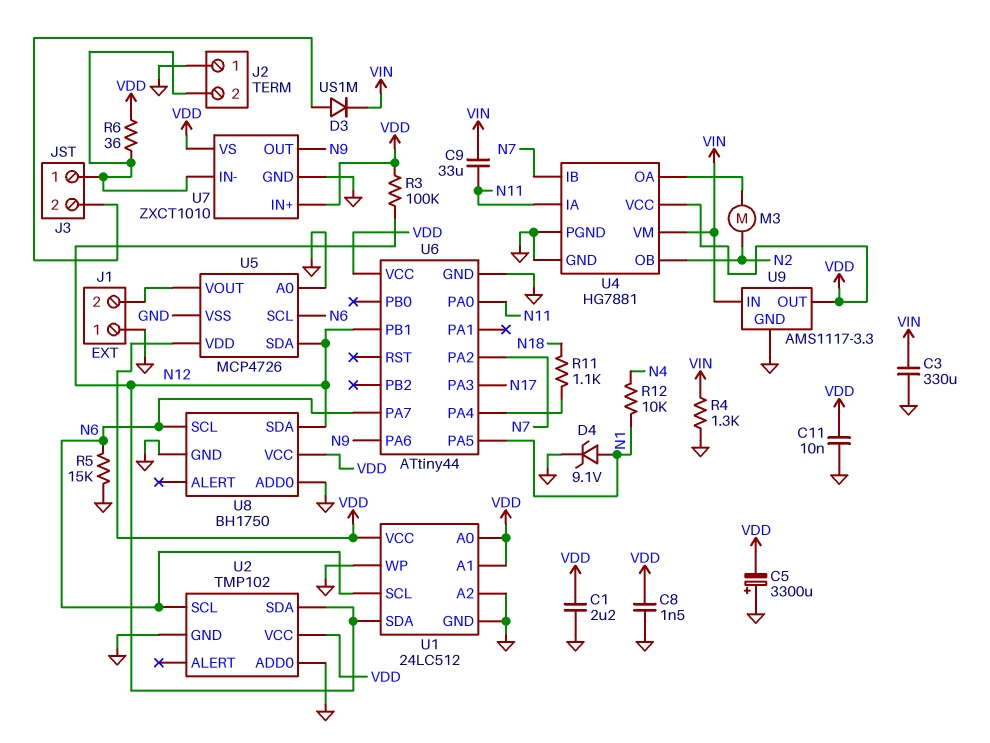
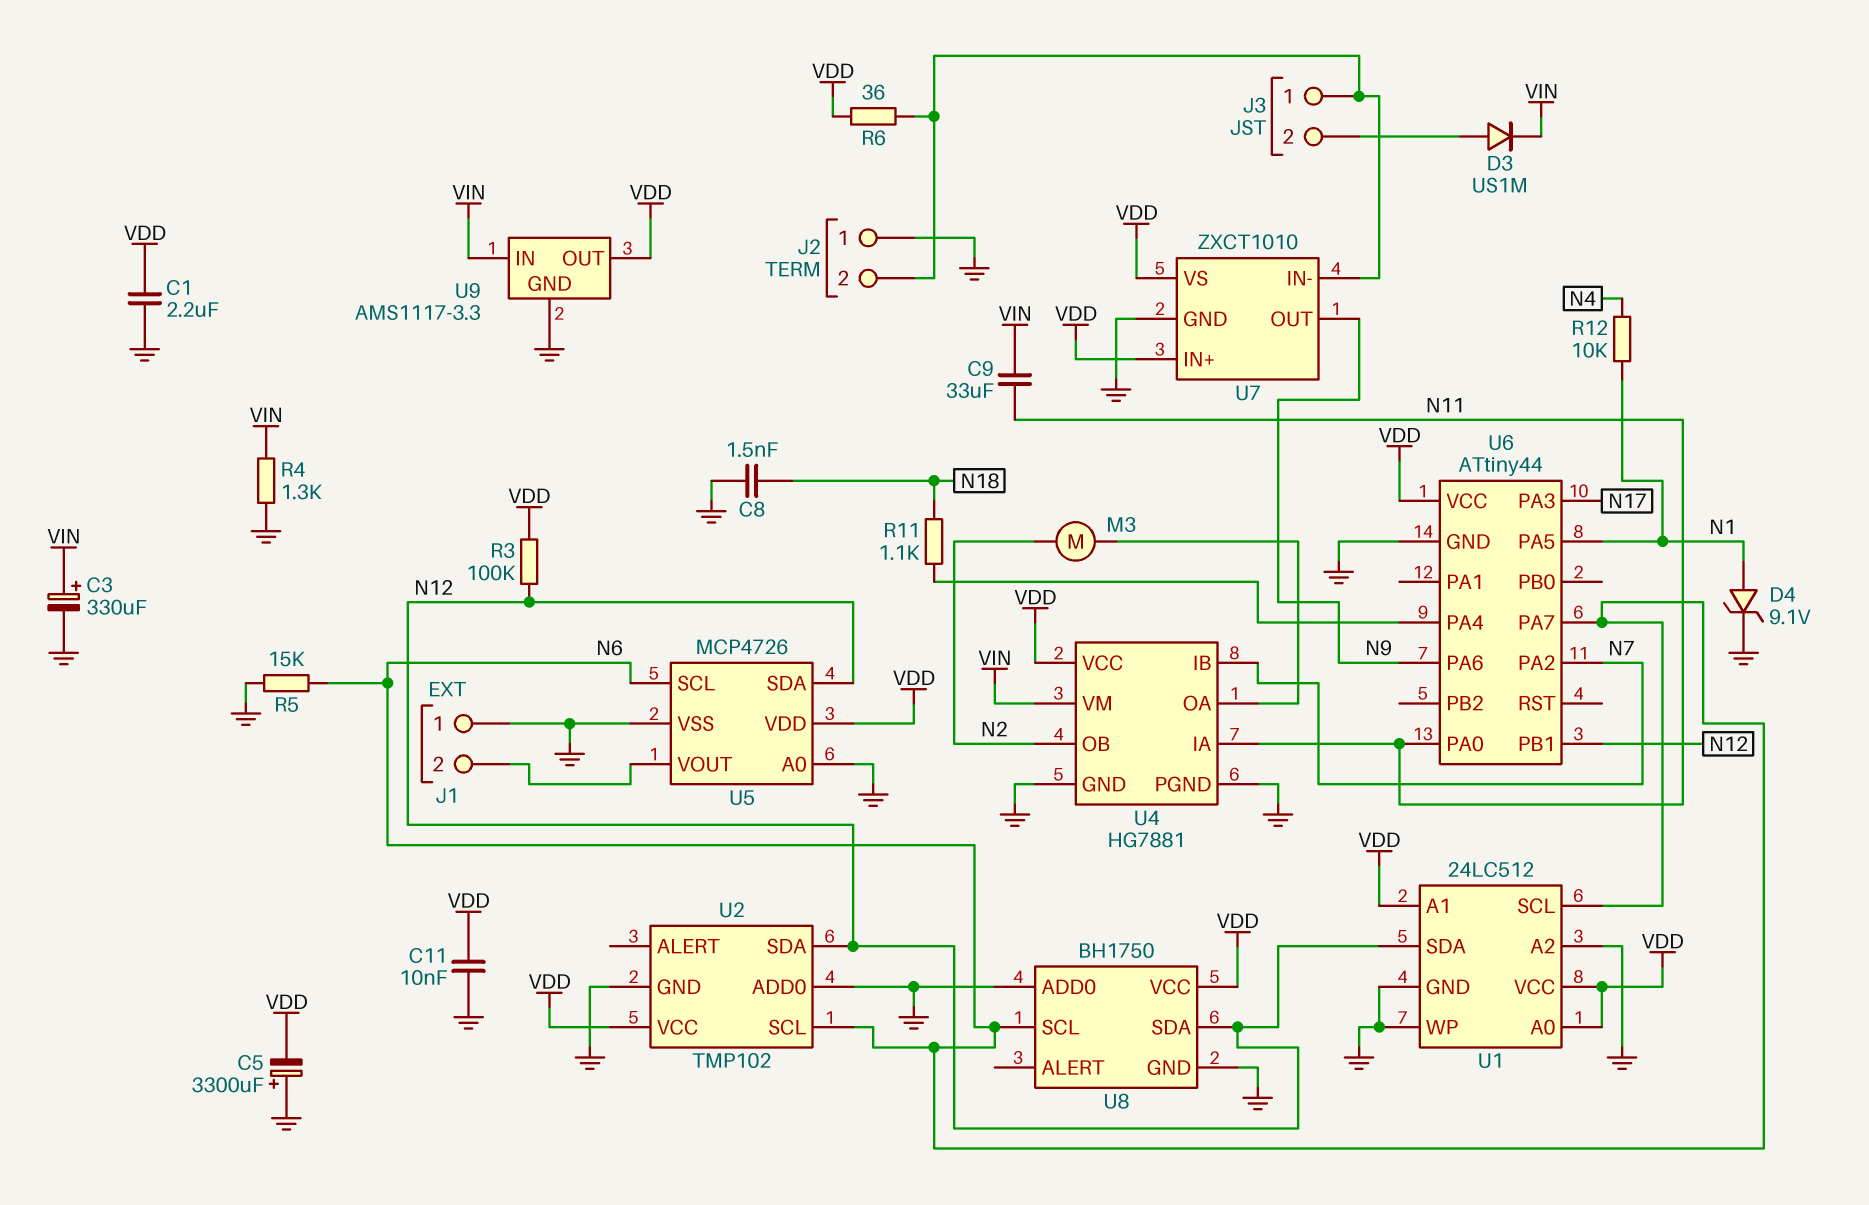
C3: 330uF (GND, VIN) -> 330uF (plus VIN, minus GND)
C8: 1.5nF (GND, VDD) -> 1.5nF (GND, N18)

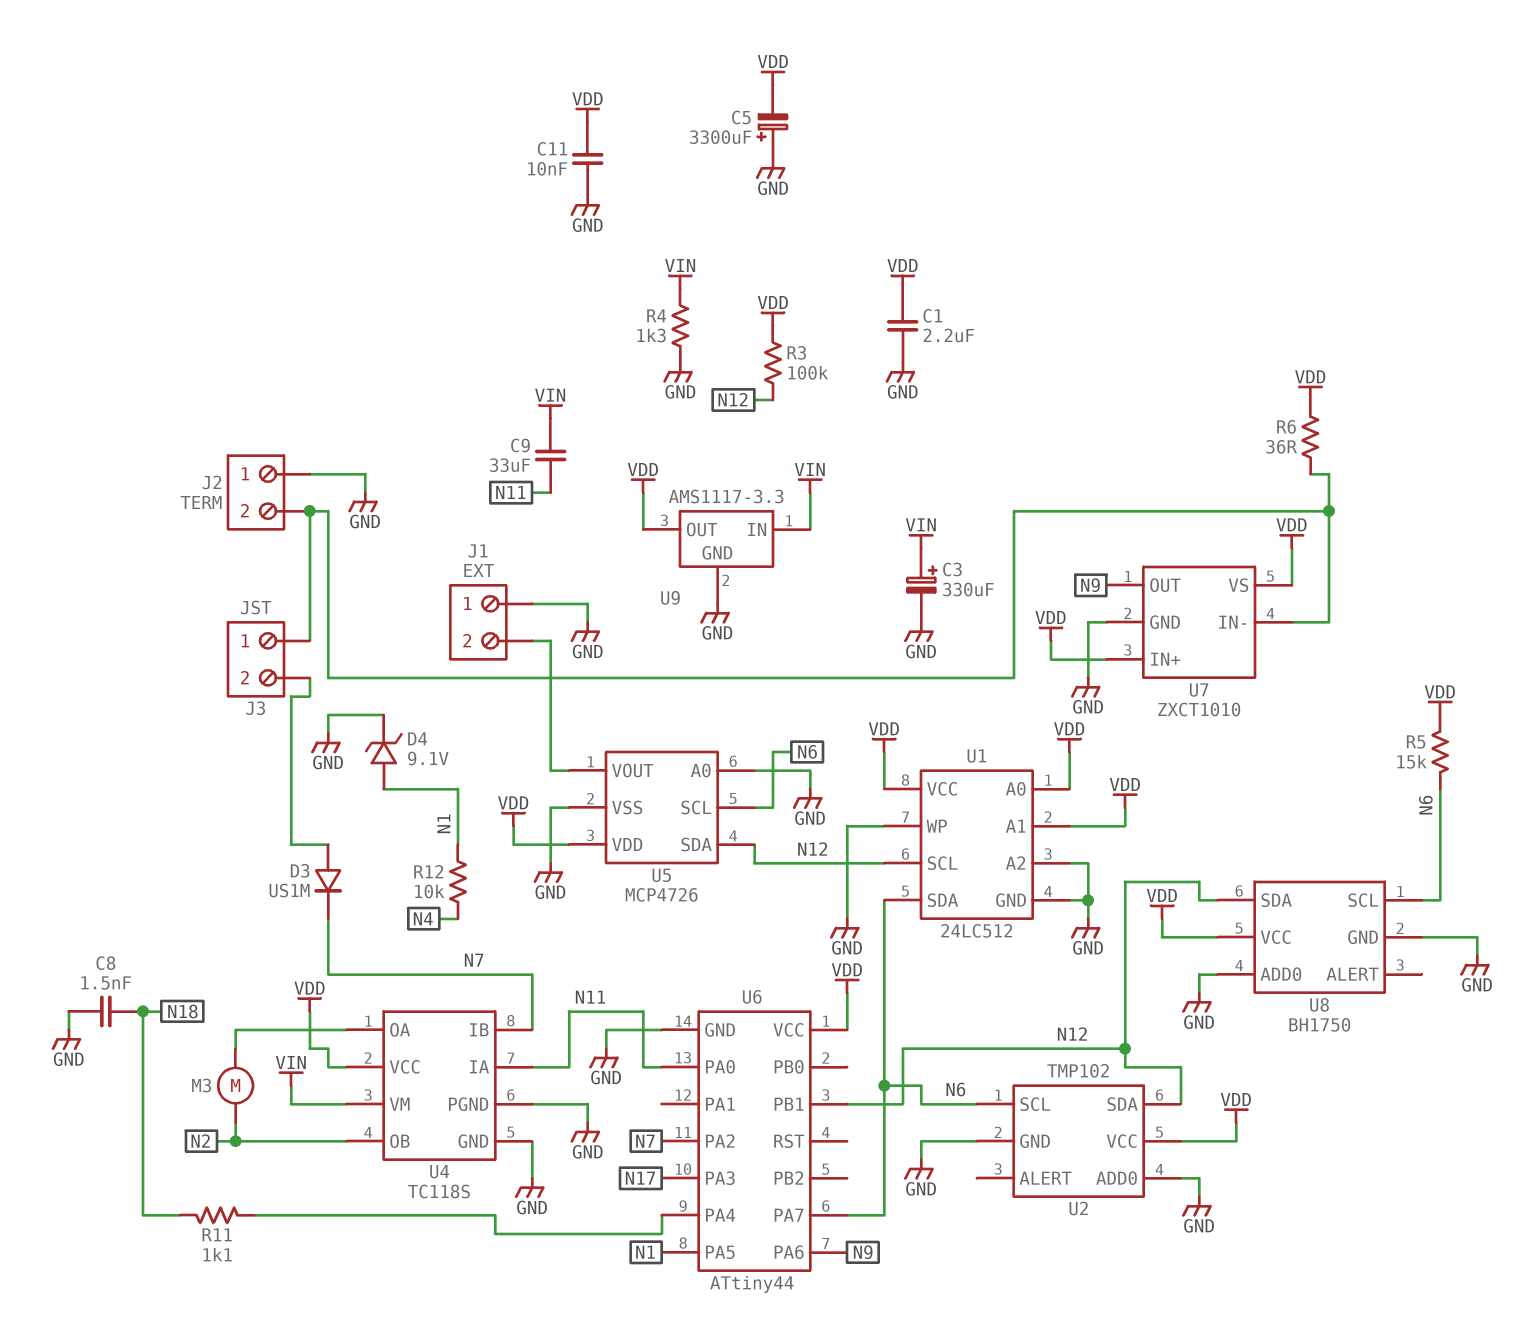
D3: diode US1M (A J3/2, K VIN) -> diode US1M (A J3/2, K N7)
R5: 15k (GND, N6) -> 15k (N6, VDD)
U1 pin SCL: N6 -> N12
U1 pin SDA: N12 -> N6
U4: HG7881 -> TC118S

